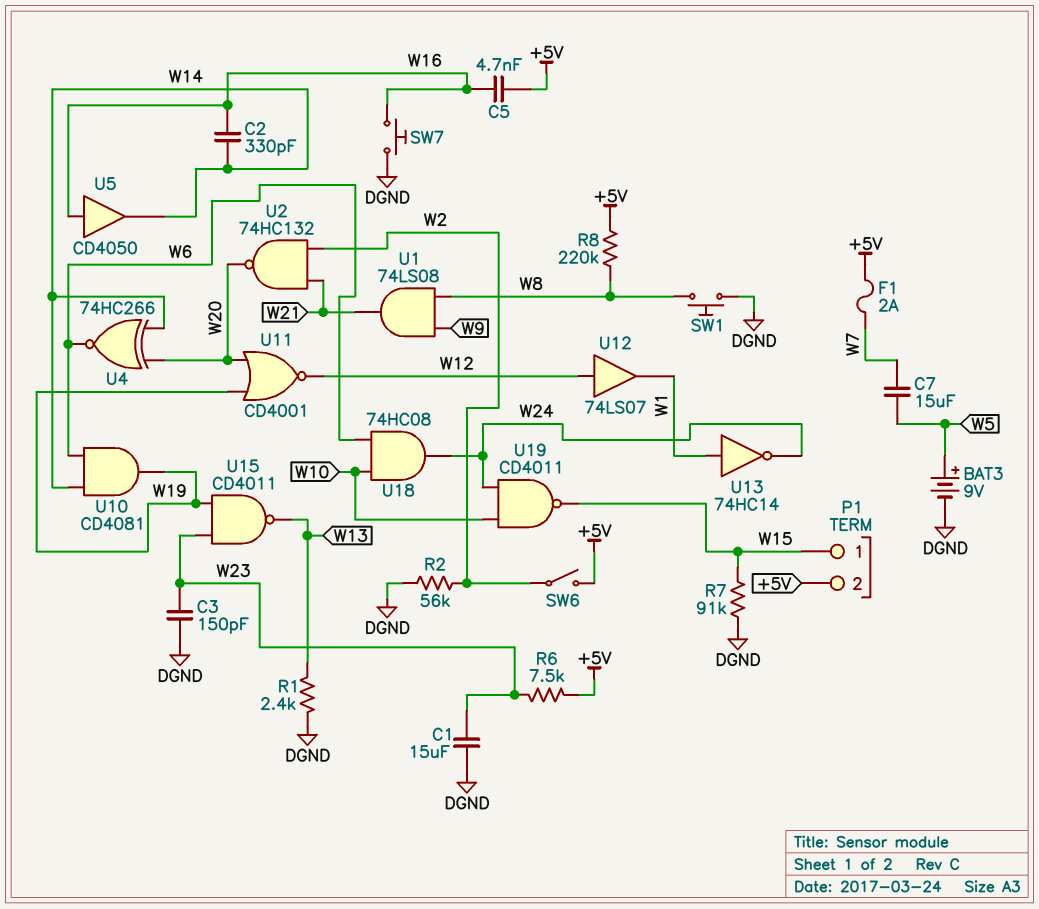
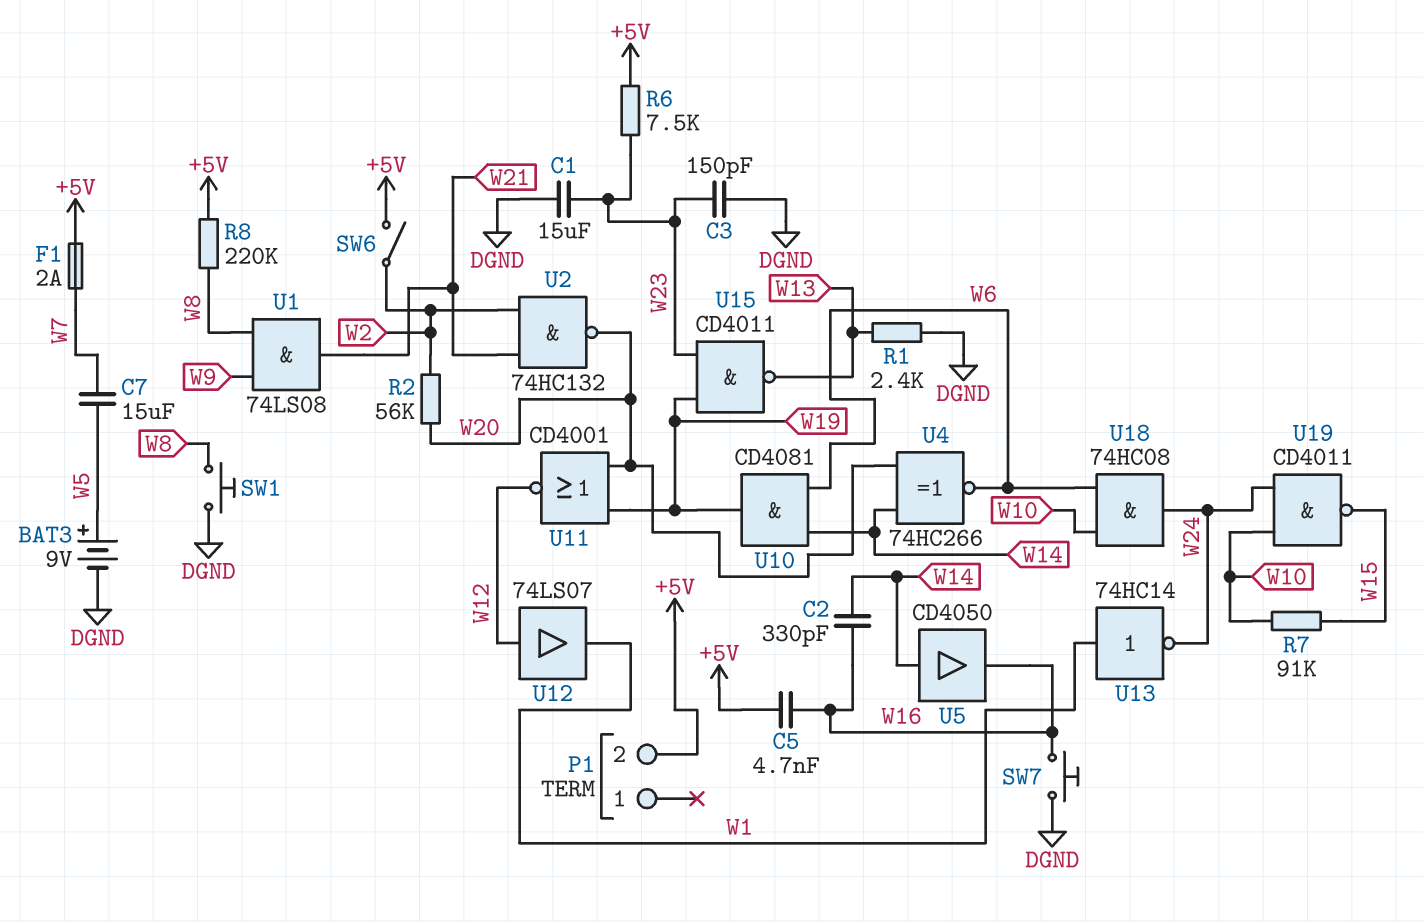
P1 pin 1: W15 -> none
R2: 56k (DGND, W2) -> 56k (W2, W20)
R7: 91k (DGND, W15) -> 91k (W10, W15)
U5: buffer CD4050 (in W16, out W14) -> buffer CD4050 (in W14, out W16)

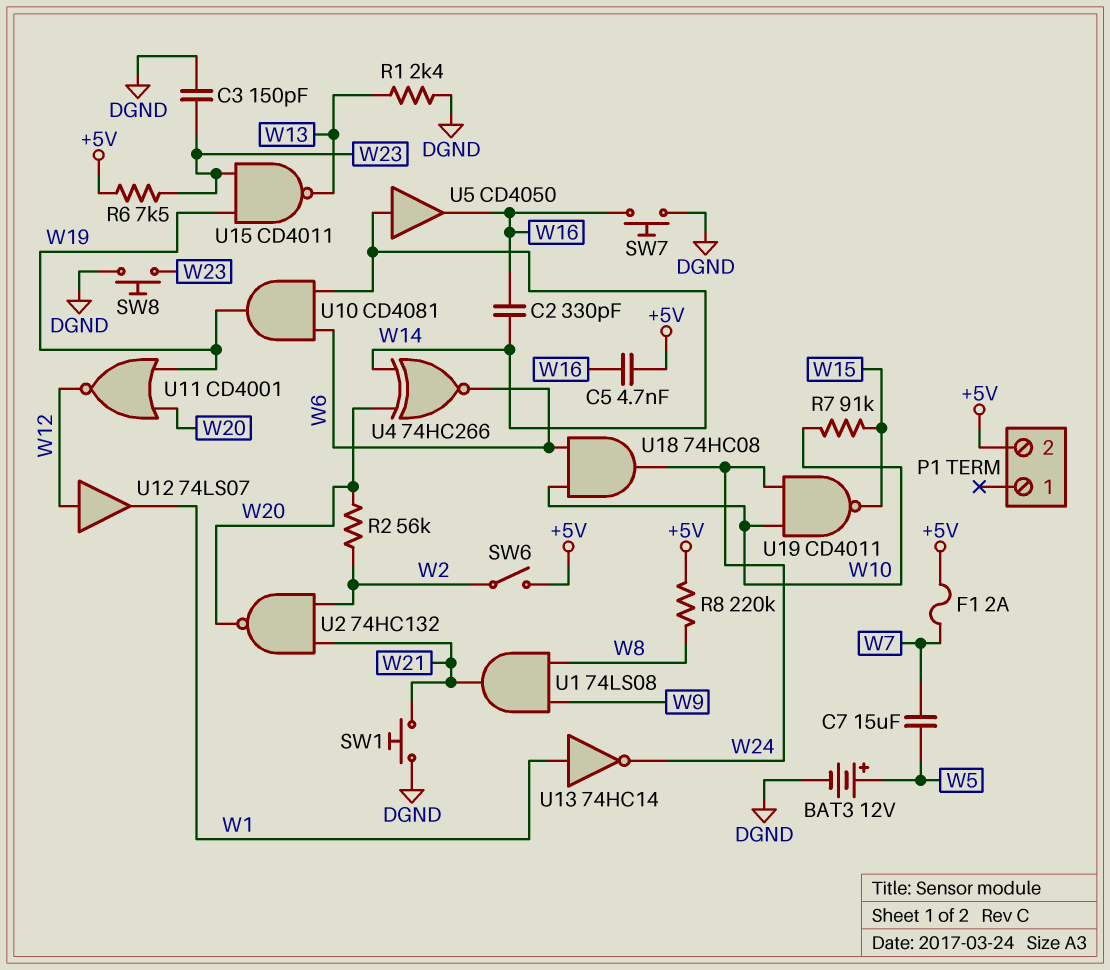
BAT3: 9V (plus W5, minus DGND) -> 12V (plus W5, minus DGND)
C1: 15uF (DGND, W23) -> none
SW1: button (DGND, W8) -> button (DGND, W21)
SW8: none -> button (DGND, W23)

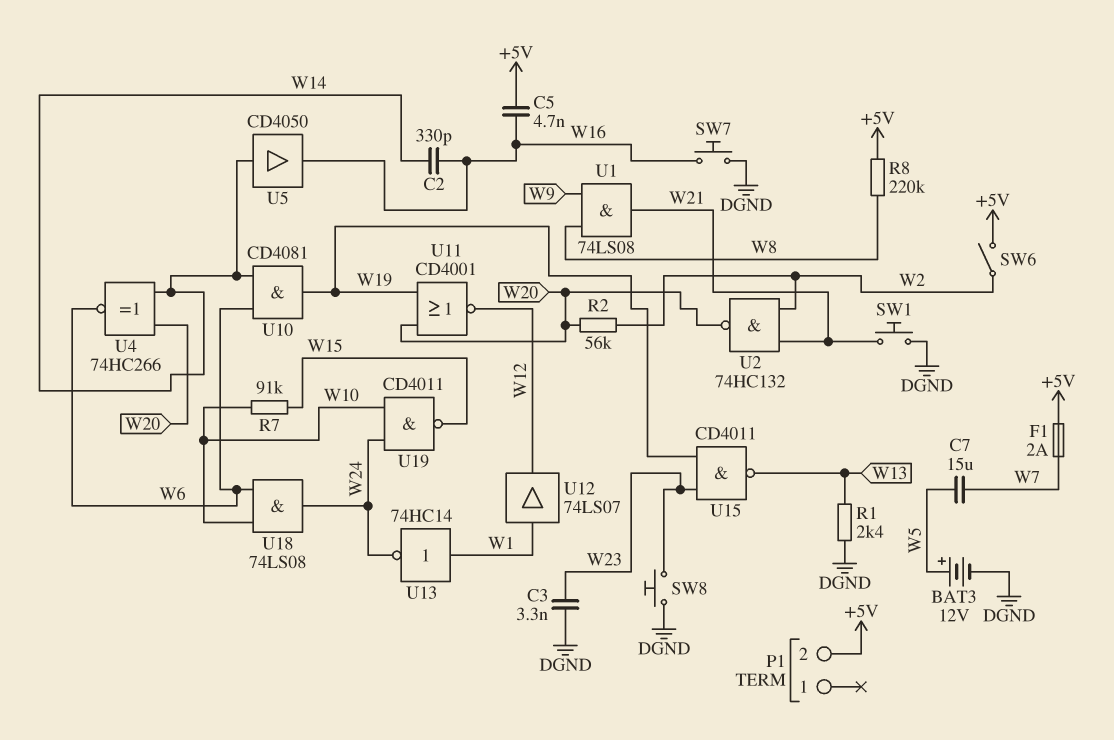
C3: 150pF (DGND, W23) -> 3.3nF (DGND, W23)
R6: 7.5k (+5V, W23) -> none
U12: buffer 74LS07 (in W12, out W1) -> buffer 74LS07 (in W1, out W12)
U18: AND 74HC08 (in W6, in W10, out W24) -> AND 74LS08 (in W6, in W10, out W24)

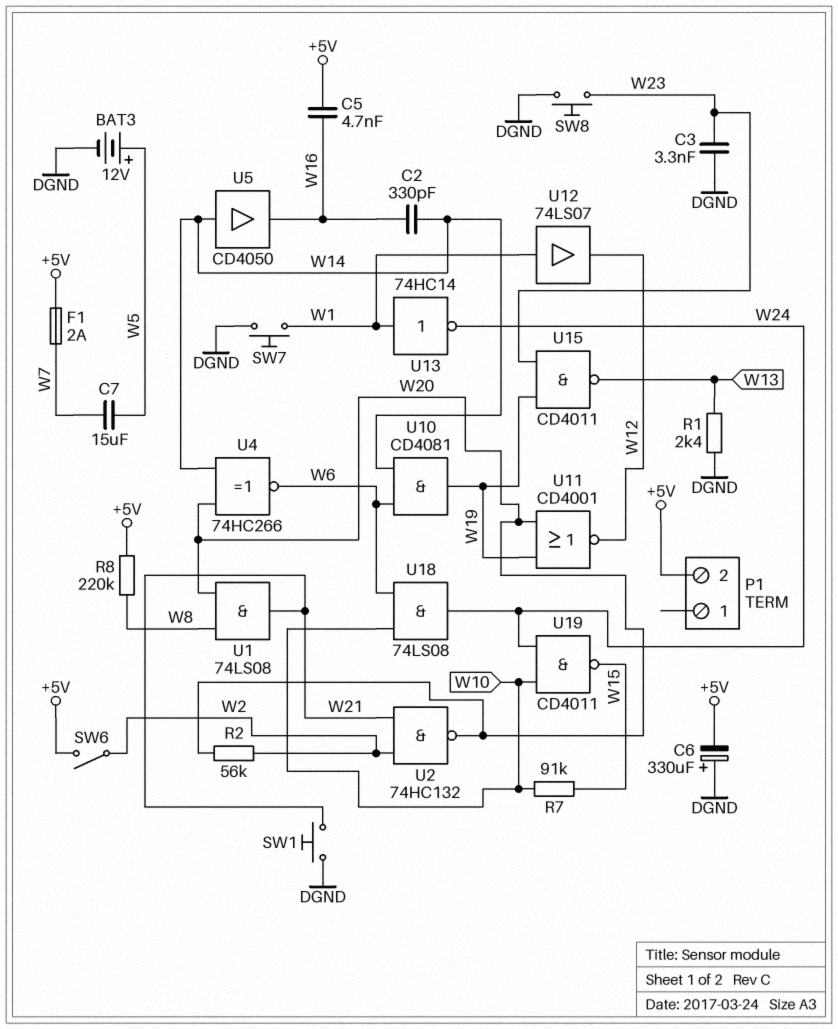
C6: none -> 330uF (plus DGND, minus +5V)
SW7: button (DGND, W16) -> button (DGND, W1)
U1: AND 74LS08 (in W8, in W9, out W21) -> AND 74LS08 (in W8, in W20, out W21)

